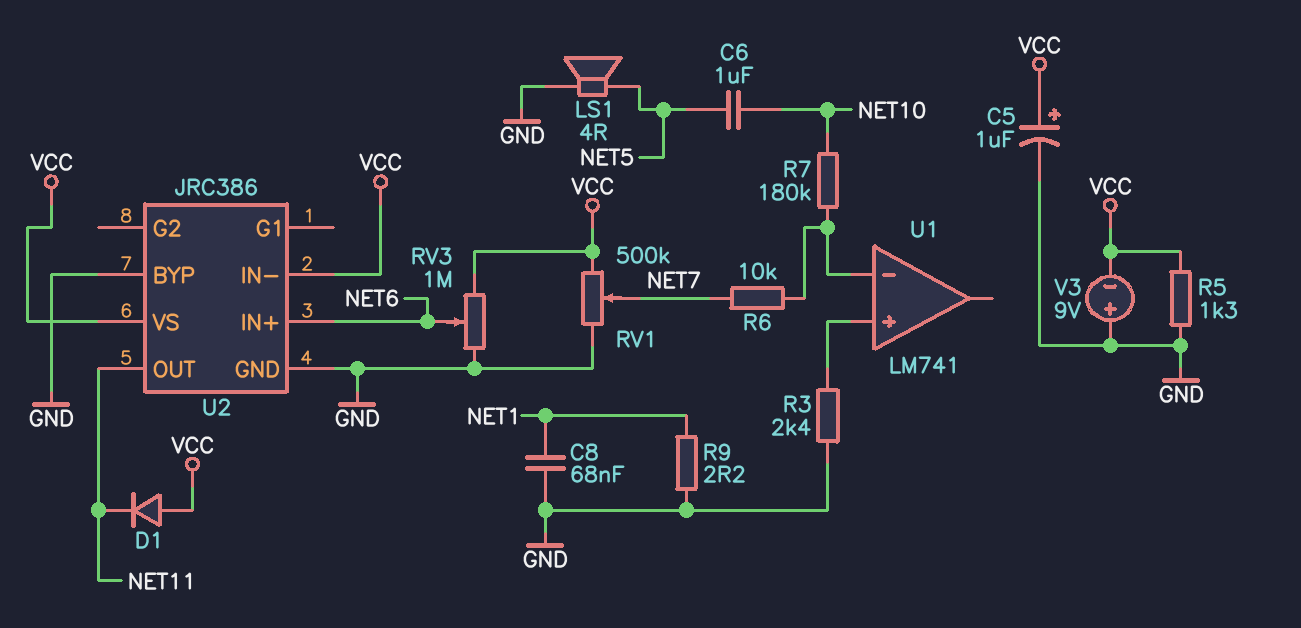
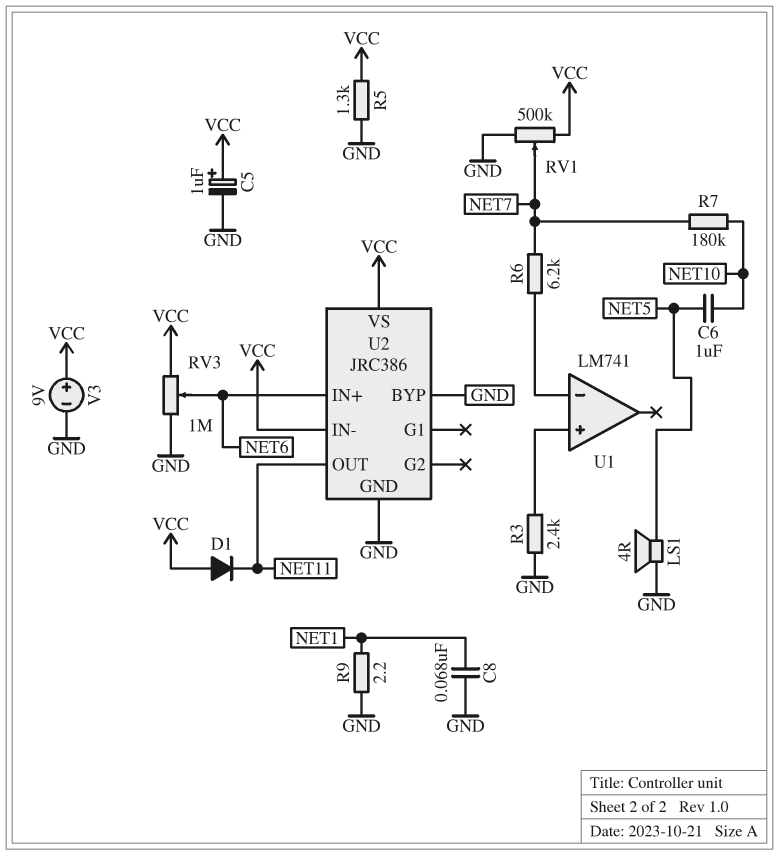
R6: 10k (NET7, U1/in-) -> 6.2k (NET7, U1/in-)
R7: 180k (NET10, U1/in-) -> 180k (NET7, NET10)
V3: 9V (plus GND, minus VCC) -> 9V (plus VCC, minus GND)

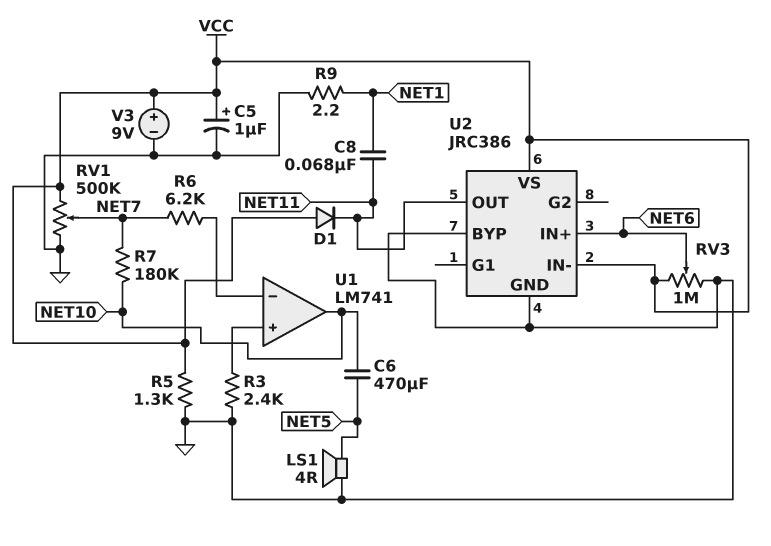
C6: 1uF (NET5, NET10) -> 470uF (NET5, NET10)
C8: 68nF (GND, NET1) -> 68nF (NET1, NET11)
U1 pin out: none -> NET10

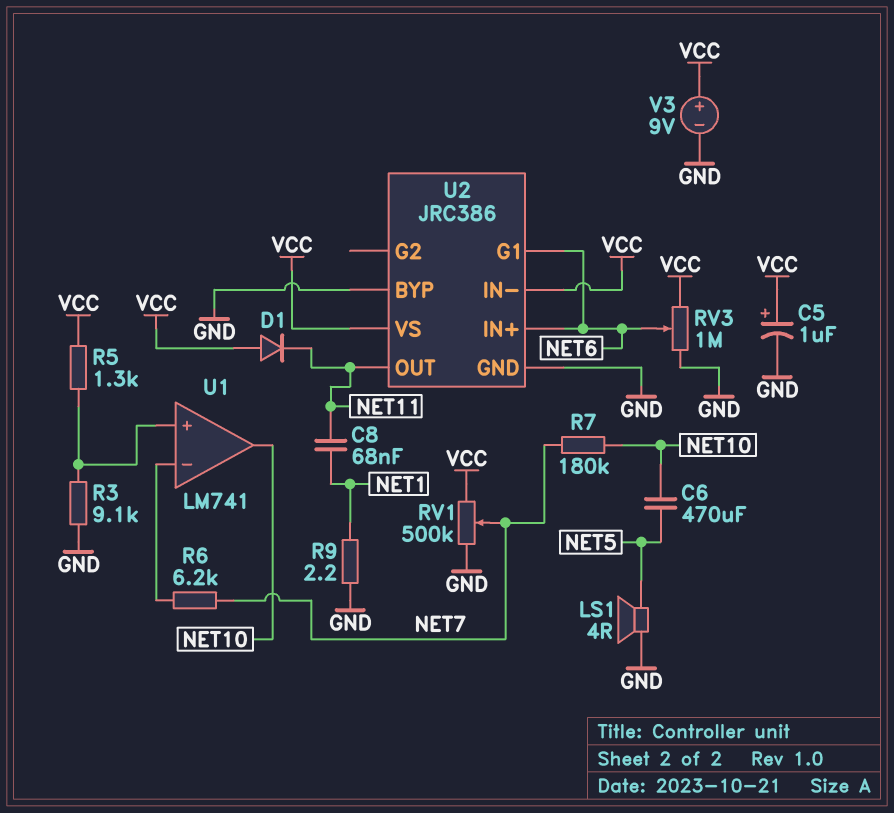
R3: 2.4k (GND, U1/in+) -> 9.1k (GND, U1/in+)
R5: 1.3k (GND, VCC) -> 1.3k (U1/in+, VCC)
U2 pin G1: none -> NET6

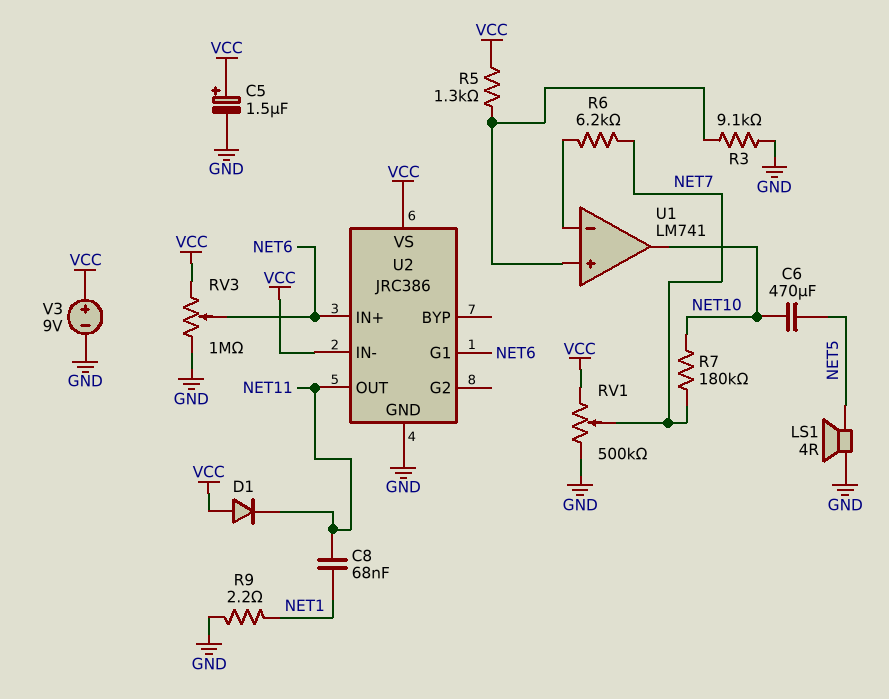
C5: 1uF (plus VCC, minus GND) -> 1.5uF (plus VCC, minus GND)
U2 pin BYP: GND -> none

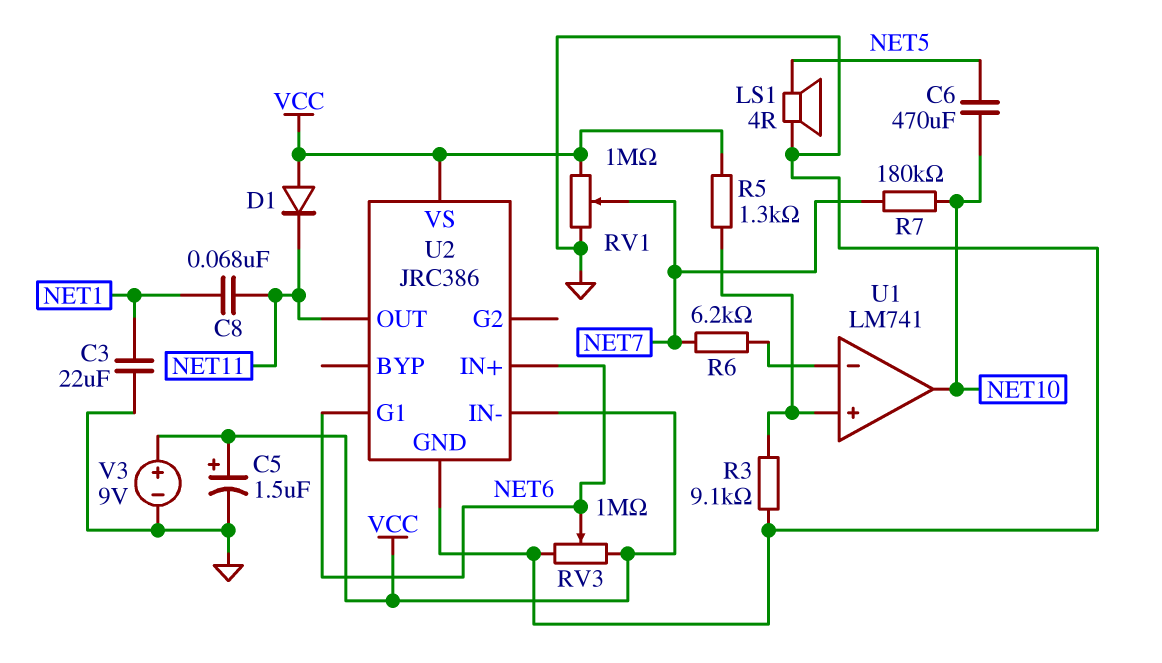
C3: none -> 22uF (GND, NET1)
R9: 2.2 (GND, NET1) -> none
RV1: 500k (GND, VCC, wiper NET7) -> 1M (GND, VCC, wiper NET7)

